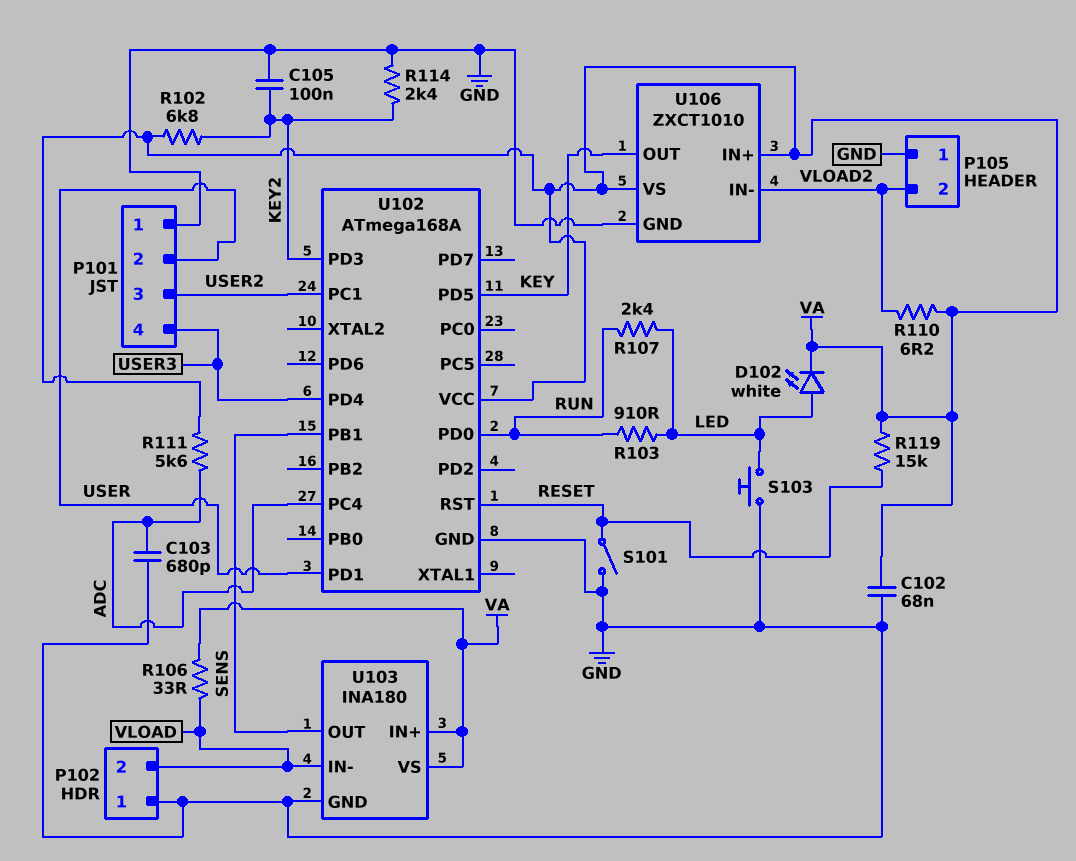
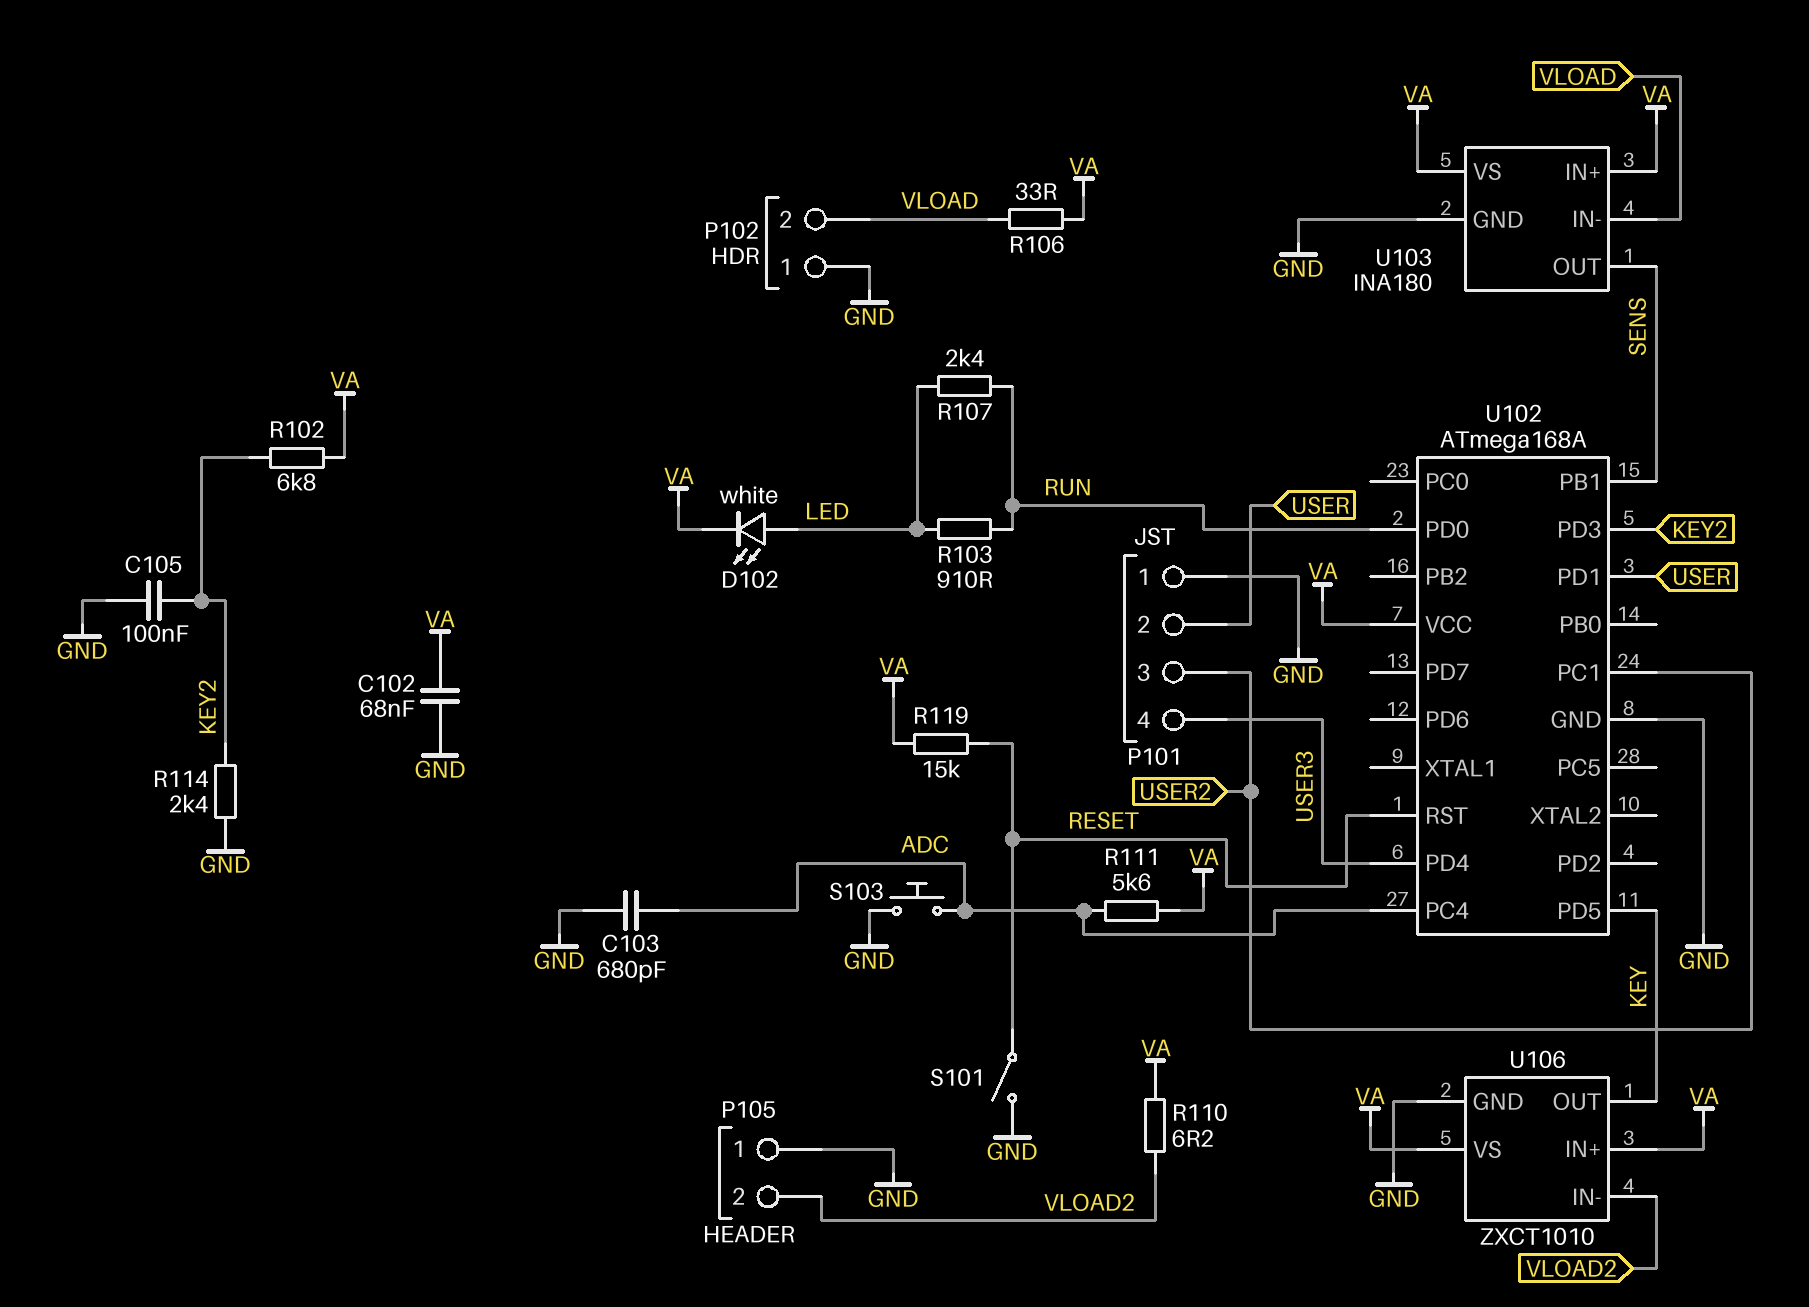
S103: button (GND, LED) -> button (ADC, GND)

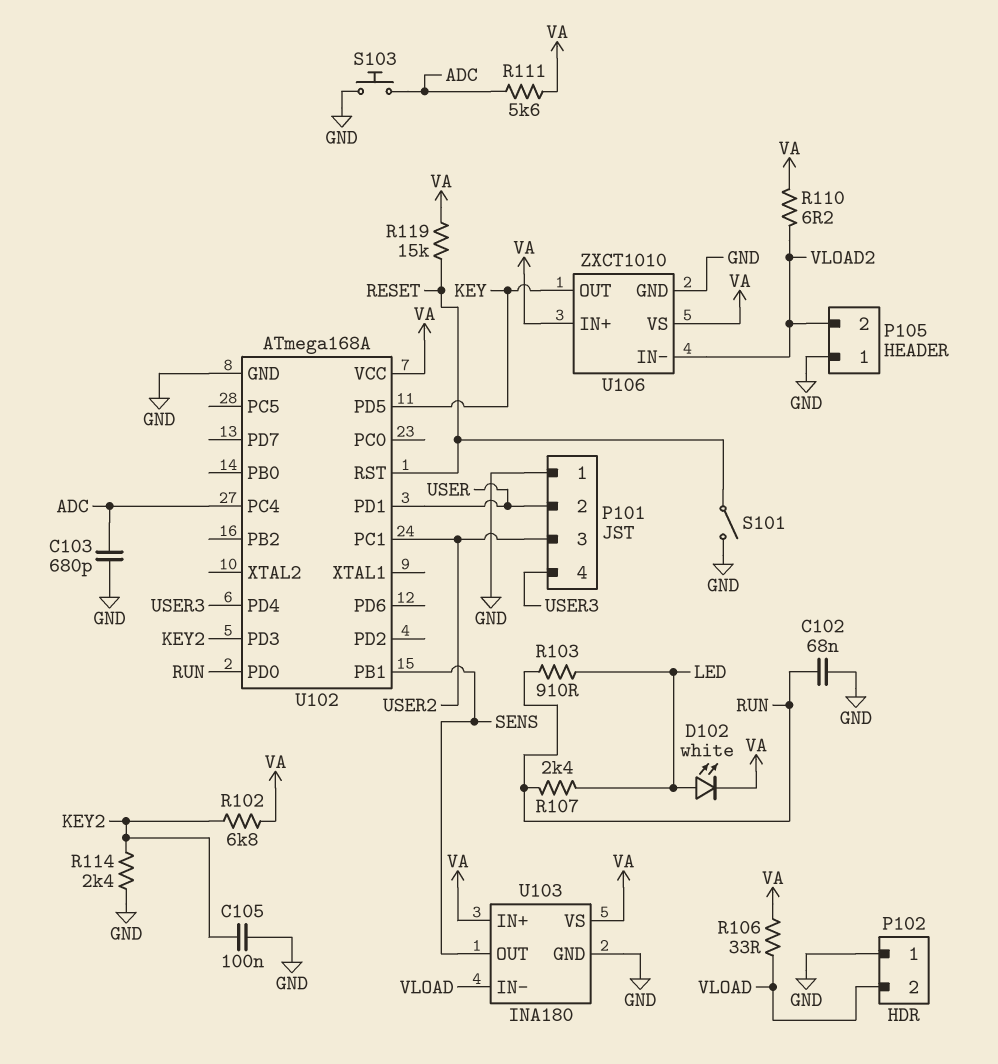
C102: 68nF (GND, VA) -> 68nF (GND, RUN)

